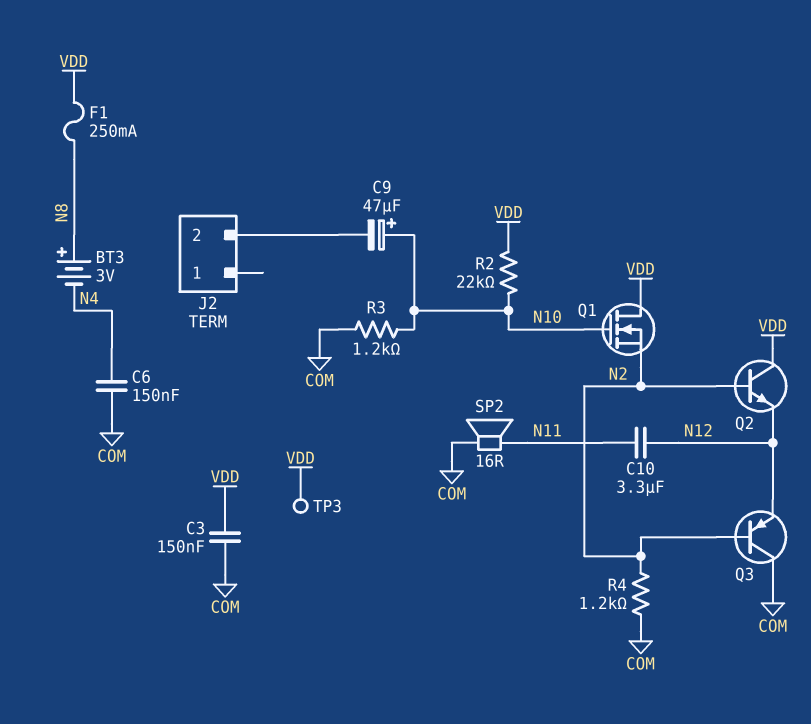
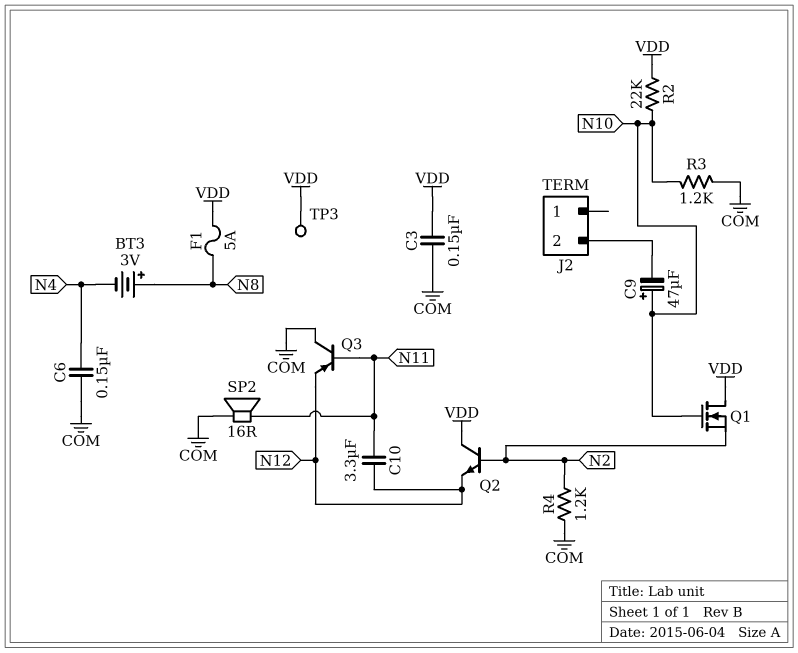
F1: 250mA (N8, VDD) -> 5A (N8, VDD)
Q3: PNP (B N2, C COM, E N12) -> PNP (B N11, C COM, E N12)

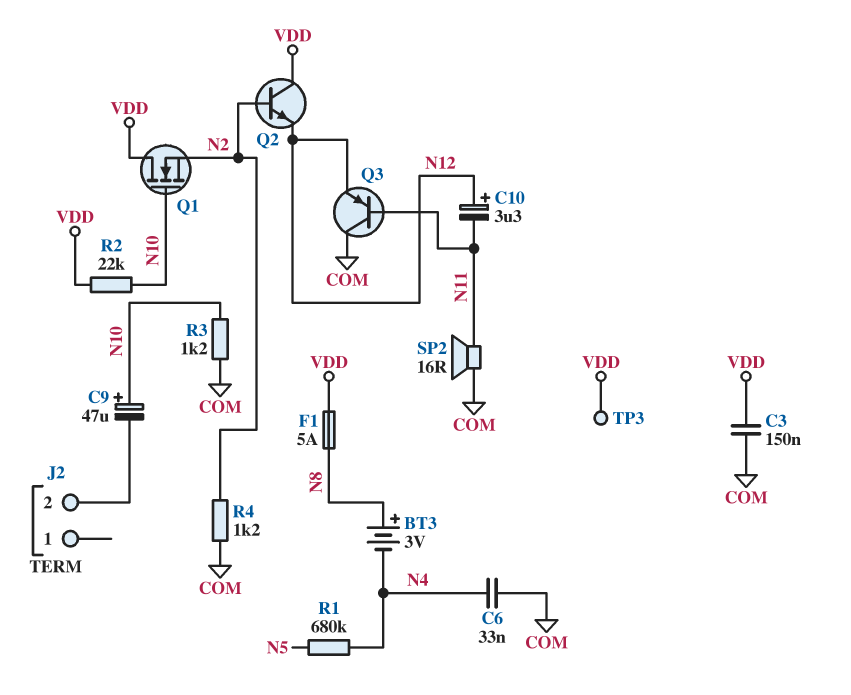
C6: 150nF (COM, N4) -> 33nF (COM, N4)
C10: 3.3uF (N11, N12) -> 3.3uF (plus N12, minus N11)
R1: none -> 680k (N4, N5)

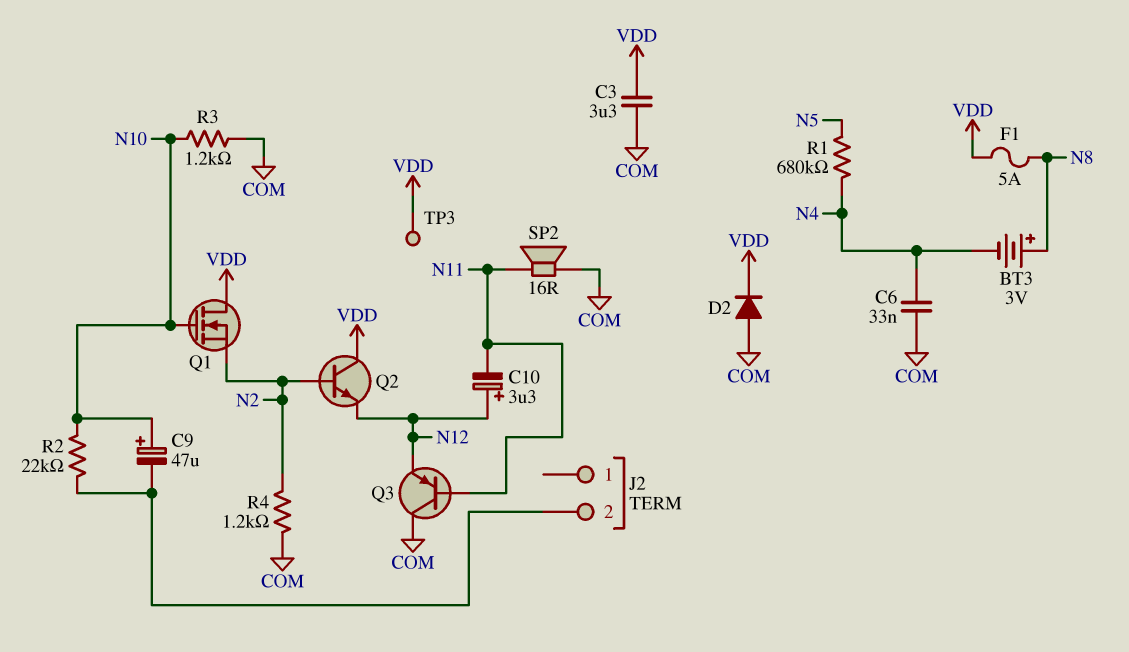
C3: 150nF (COM, VDD) -> 3.3uF (COM, VDD)
D2: none -> diode (A COM, K VDD)
R2: 22k (N10, VDD) -> 22k (J2/2, N10)

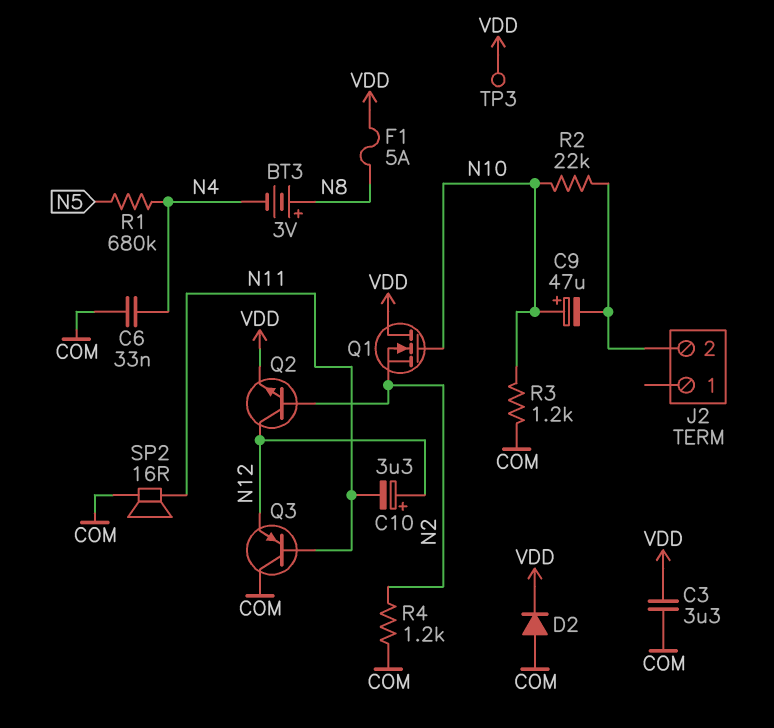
Q2: NPN (B N2, C VDD, E N12) -> NPN (B N2, C N12, E VDD)

